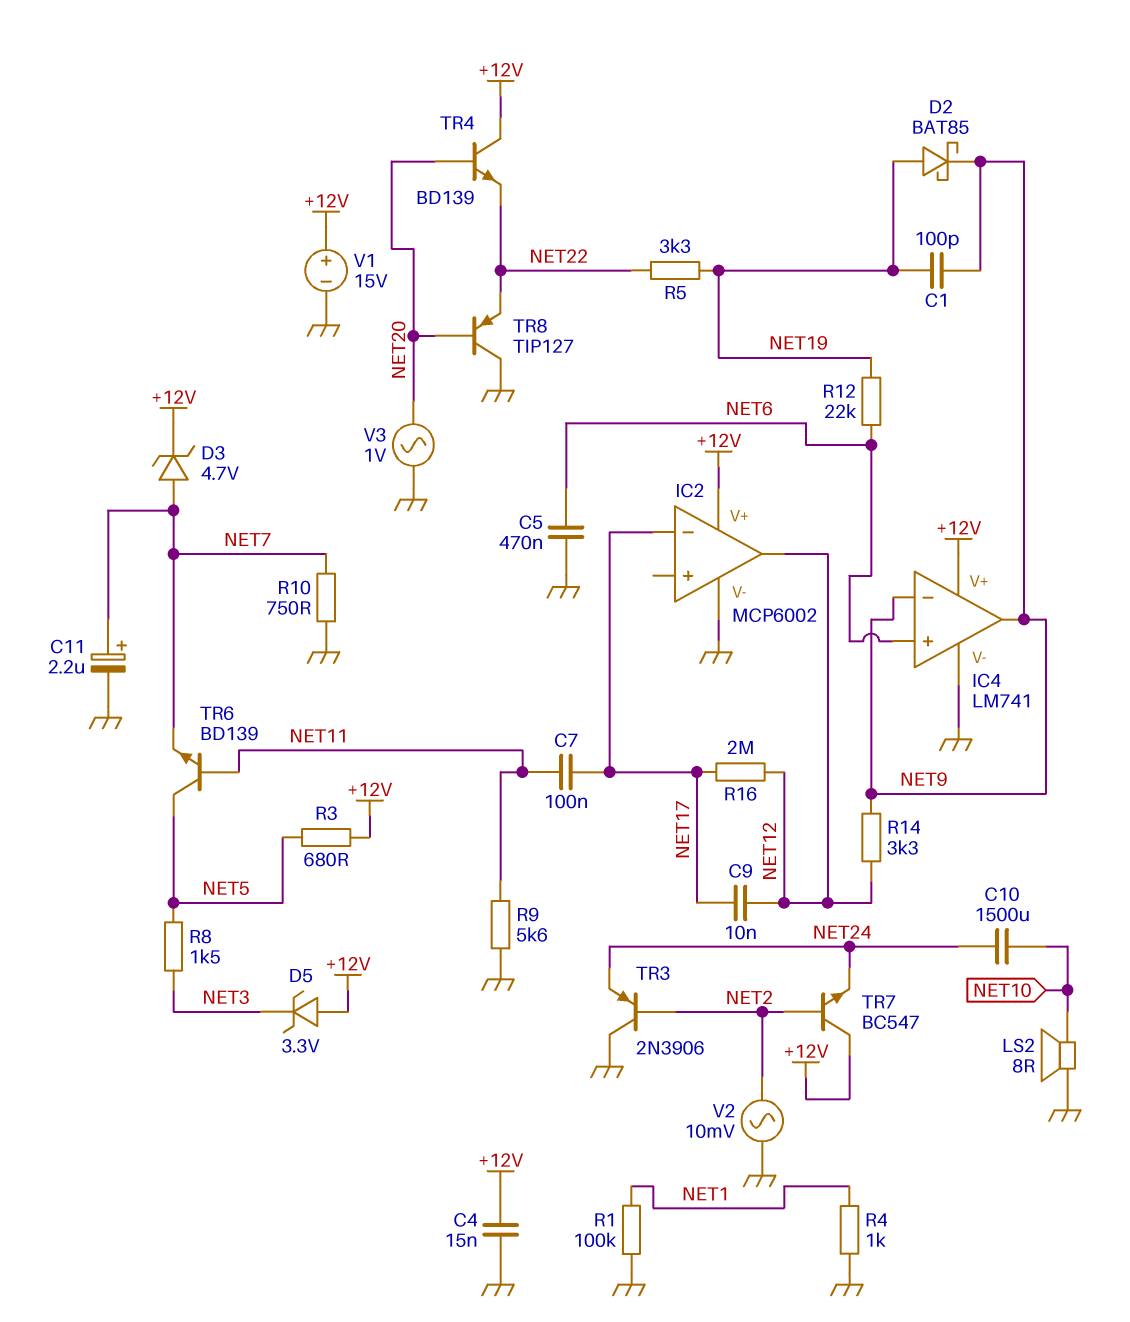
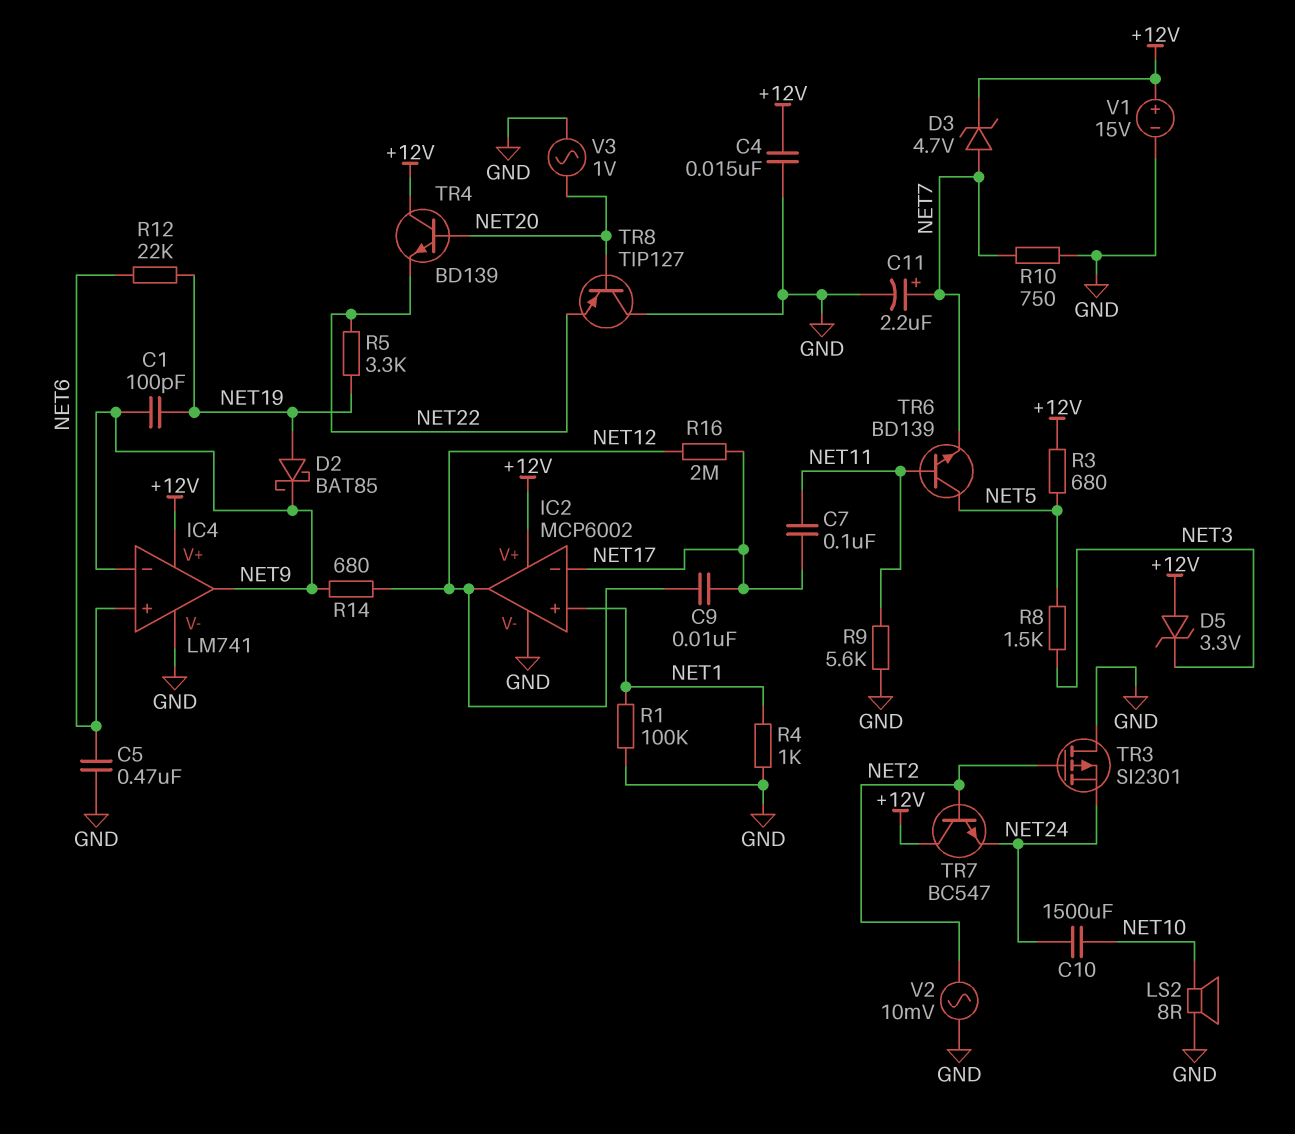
IC2 pin in+: none -> NET1
R14: 3.3k (NET9, NET12) -> 680 (NET9, NET12)
TR3: PNP 2N3906 (B NET2, C GND, E NET24) -> PMOS SI2301 (G NET2, D GND, S NET24)

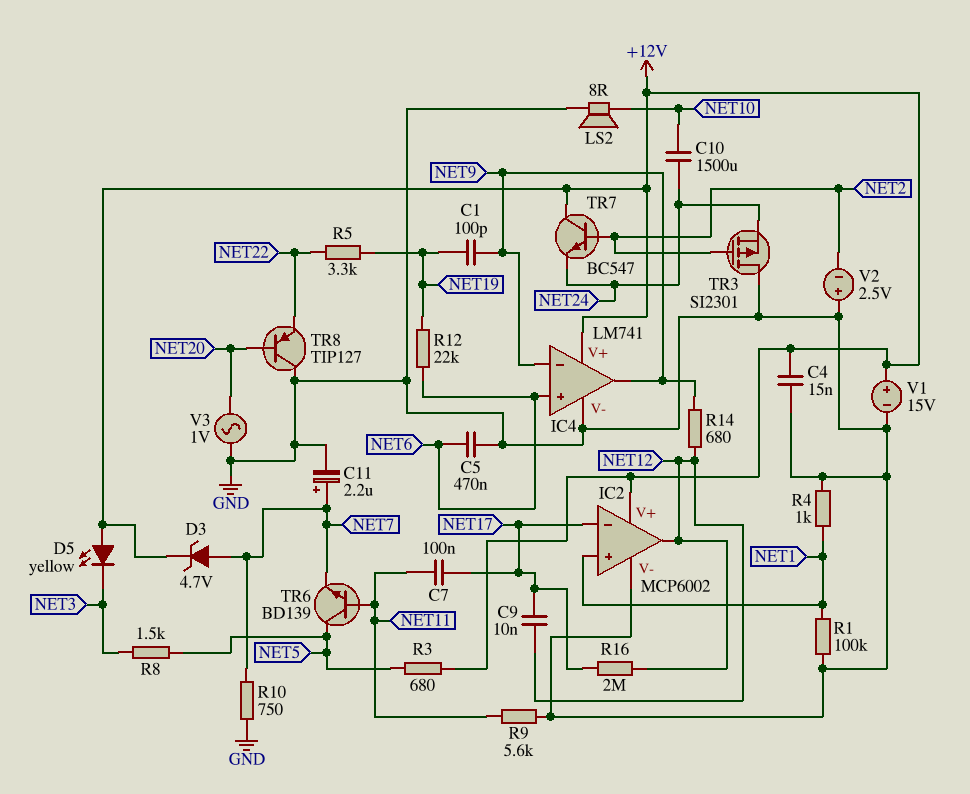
D2: schottky BAT85 (A NET19, K NET9) -> none
D5: zener 3.3V (A +12V, K NET3) -> LED yellow (A +12V, K NET3)
TR4: NPN BD139 (B NET20, C +12V, E NET22) -> none
V2: AC 10mV (GND, NET2) -> 2.5V (plus GND, minus NET2)

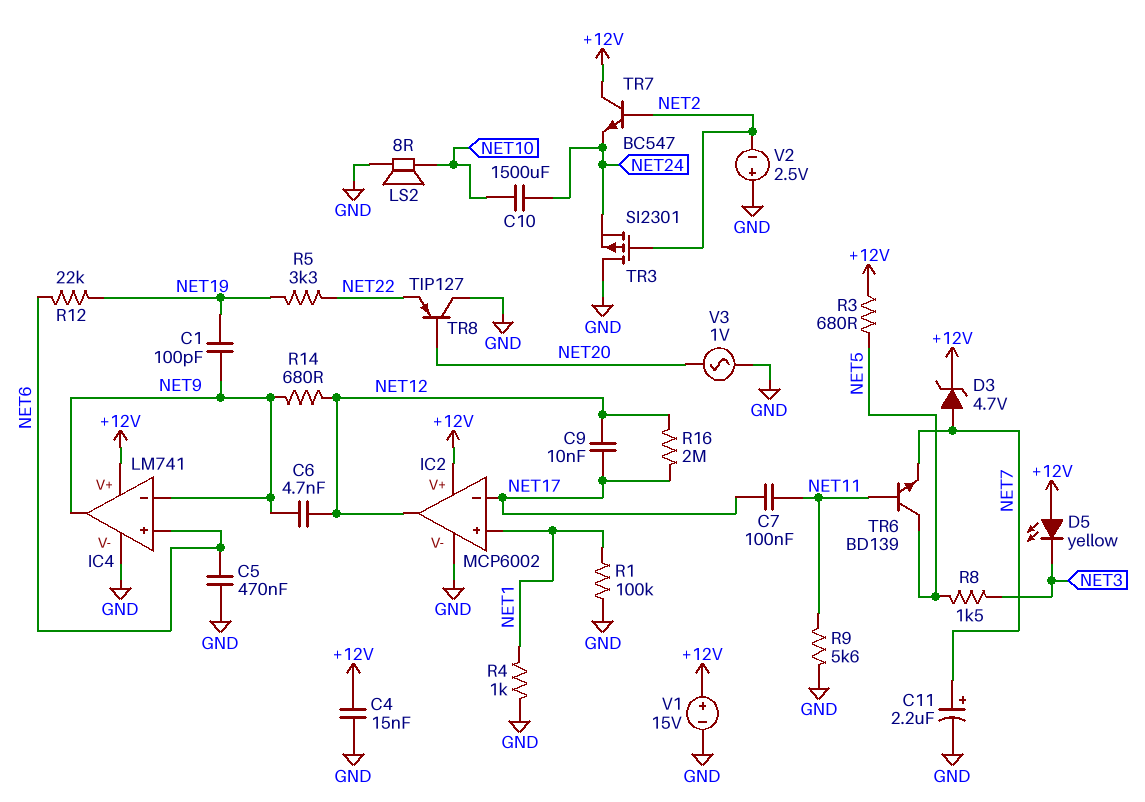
C6: none -> 4.7nF (NET9, NET12)
R10: 750 (GND, NET7) -> none

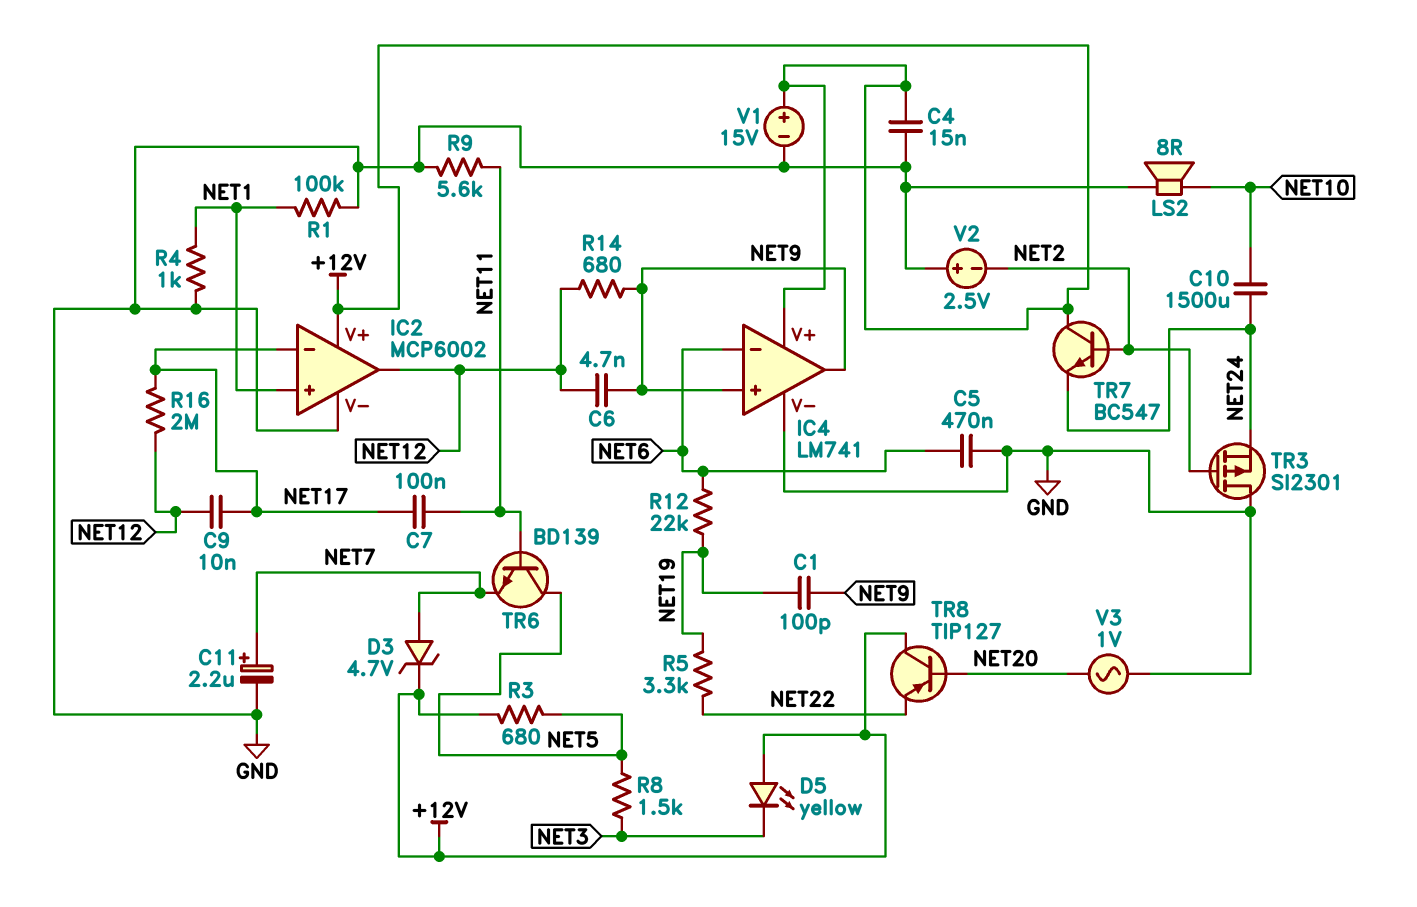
IC4 pin in+: NET6 -> NET9
IC4 pin in-: NET9 -> NET6
TR8: PNP TIP127 (B NET20, C GND, E NET22) -> PNP TIP127 (B NET20, C +12V, E NET22)

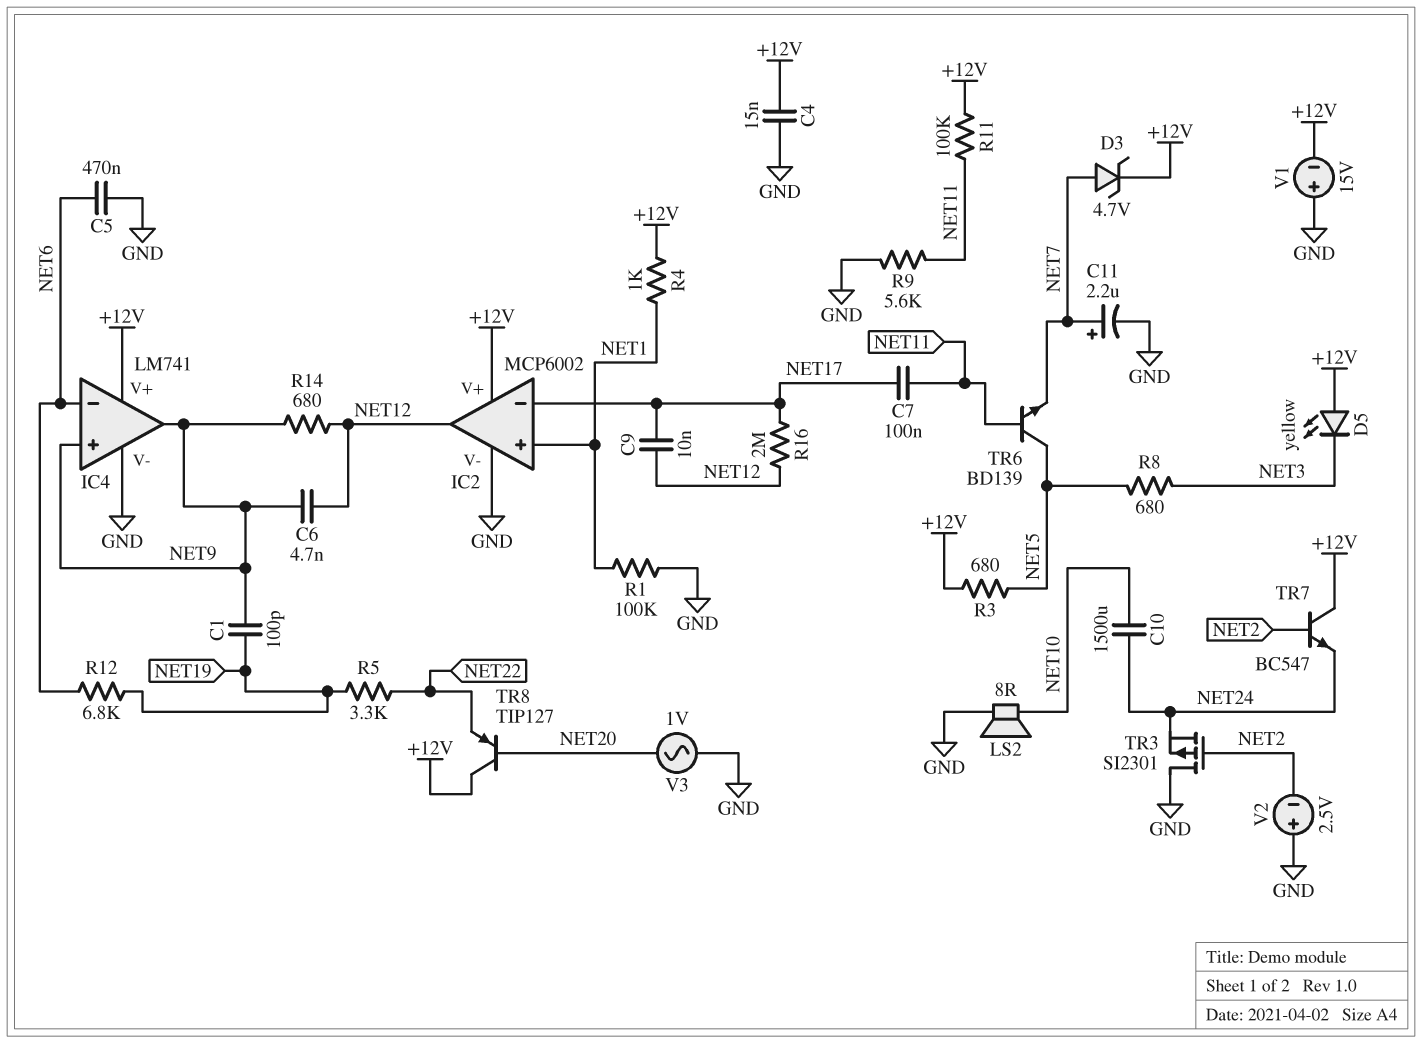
R4: 1k (GND, NET1) -> 1k (+12V, NET1)
R8: 1.5k (NET3, NET5) -> 680 (NET3, NET5)
R11: none -> 100k (+12V, NET11)
R12: 22k (NET6, NET19) -> 6.8k (NET6, NET19)
V1: 15V (plus +12V, minus GND) -> 15V (plus GND, minus +12V)

